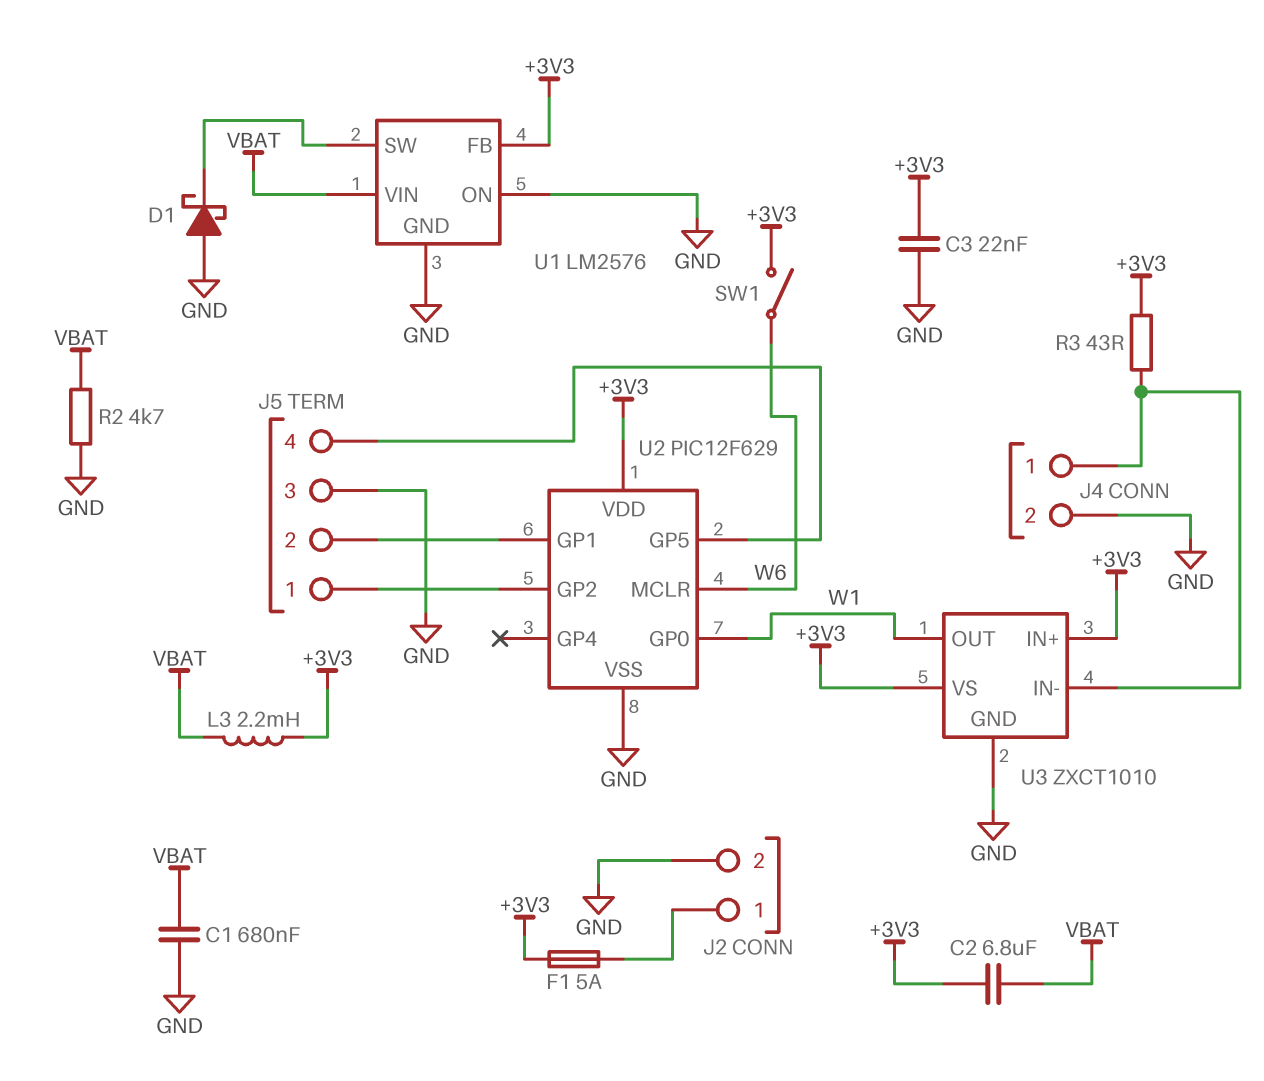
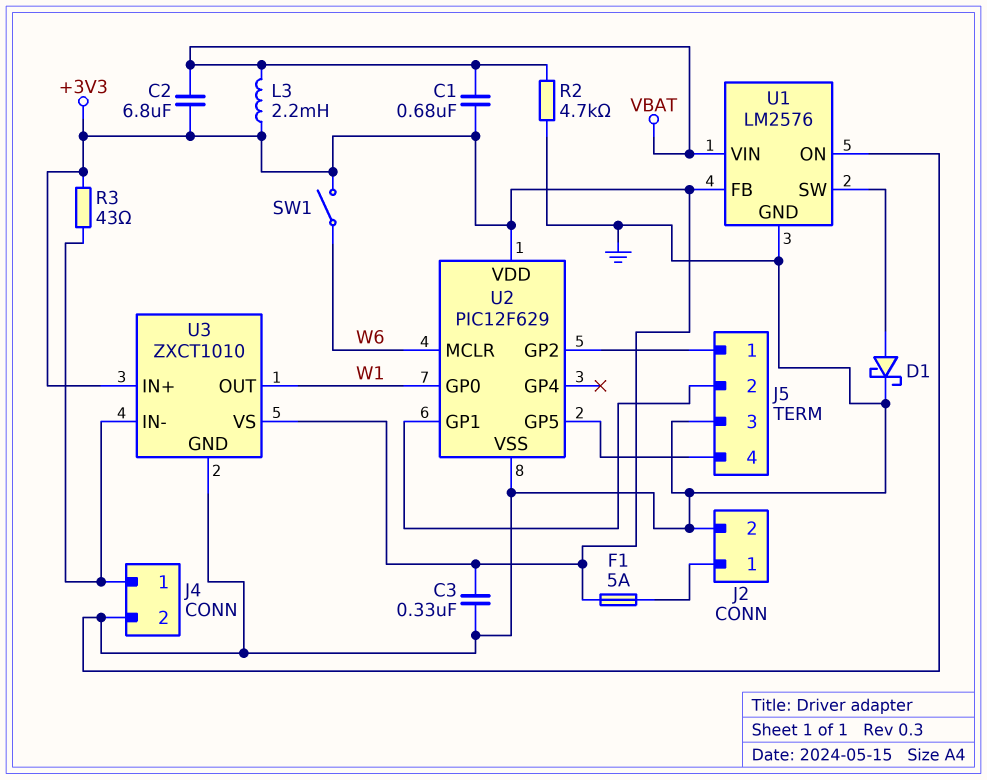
C1: 680nF (GND, VBAT) -> 680nF (+3V3, VBAT)
C3: 22nF (+3V3, GND) -> 330nF (+3V3, GND)
D1: schottky (A GND, K U1/SW) -> schottky (A U1/SW, K GND)

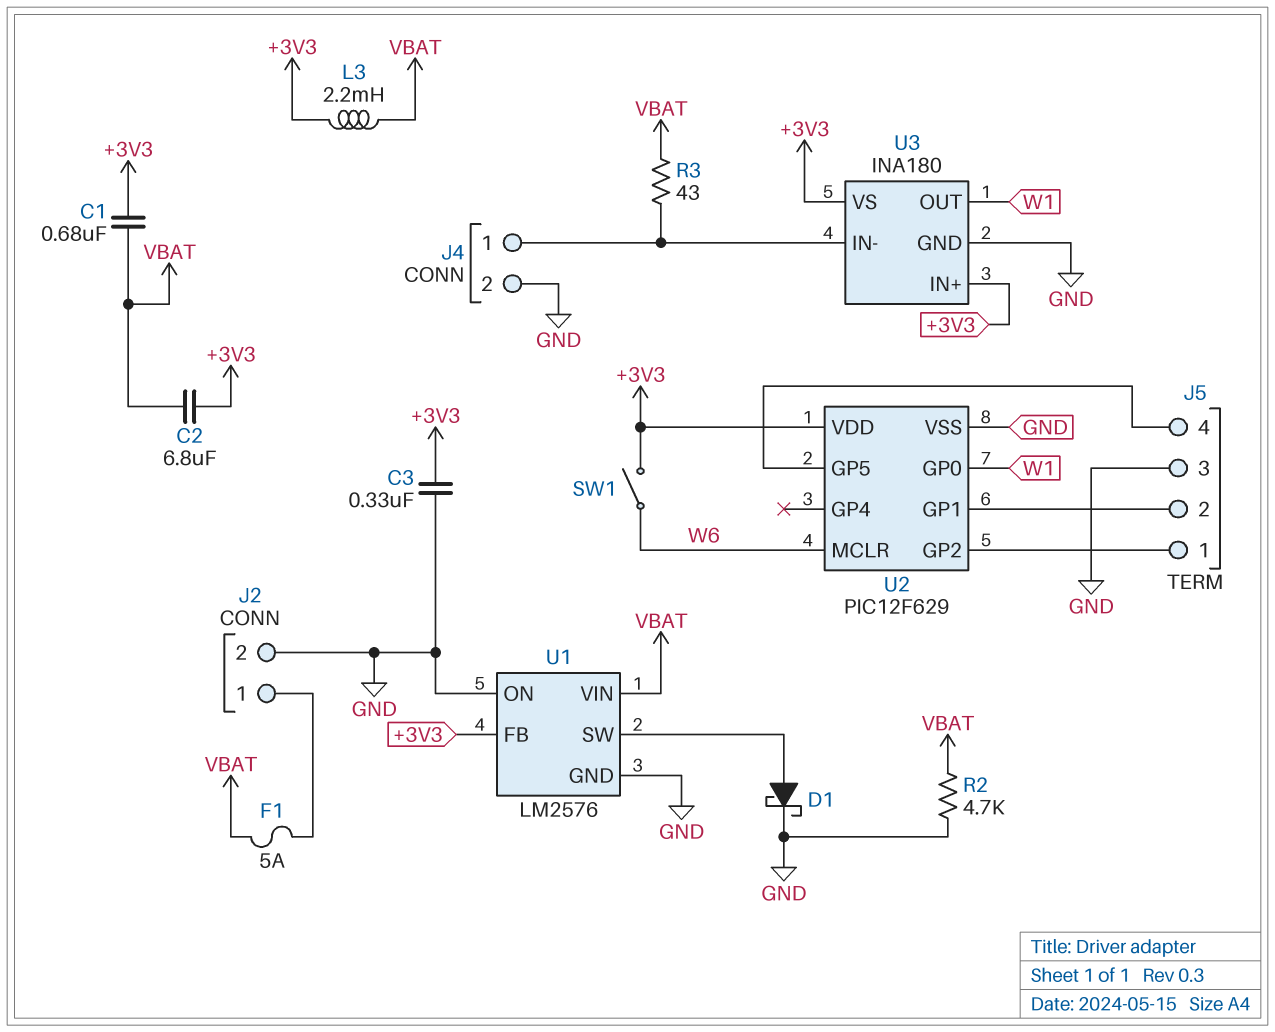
F1: 5A (+3V3, J2/1) -> 5A (J2/1, VBAT)
R3: 43 (+3V3, J4/1) -> 43 (J4/1, VBAT)
U3: ZXCT1010 -> INA180

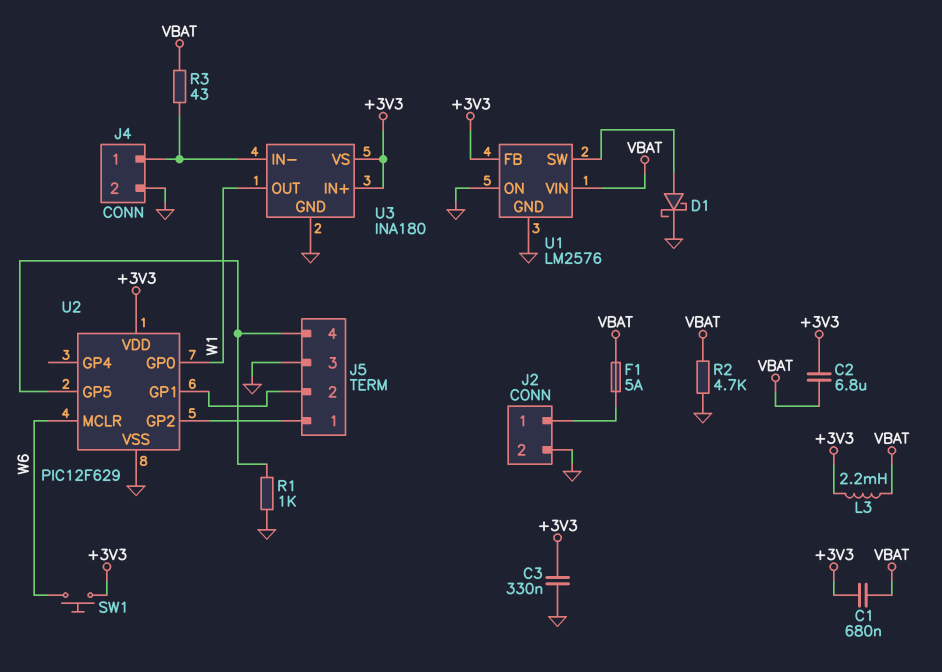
R1: none -> 1k (GND, J5/4)
SW1: switch (+3V3, W6) -> button (+3V3, W6)

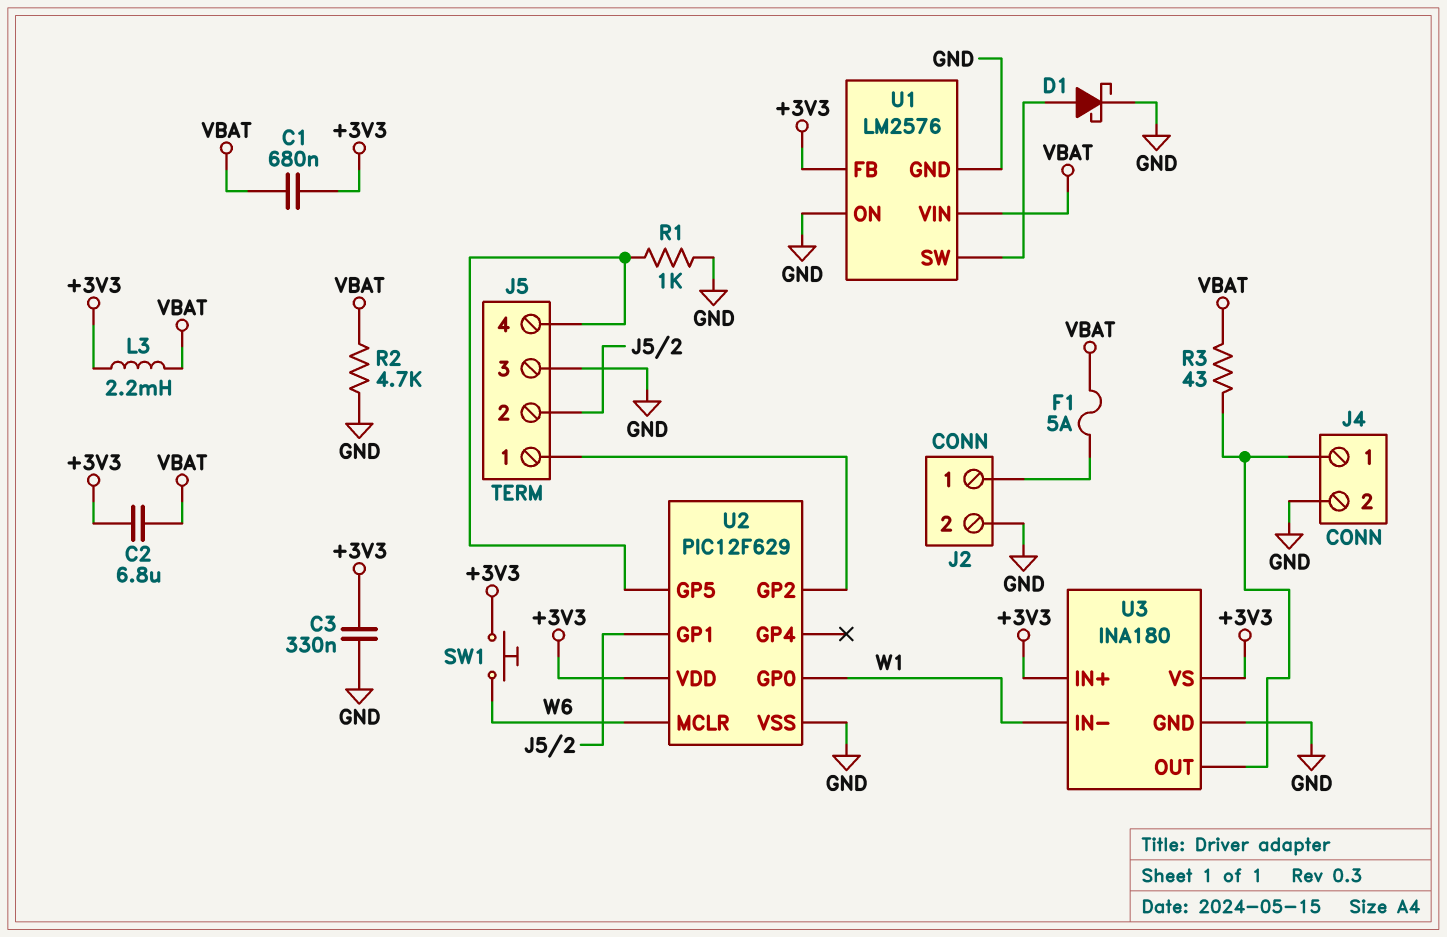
U3 pin IN-: J4/1 -> W1
U3 pin OUT: W1 -> J4/1

